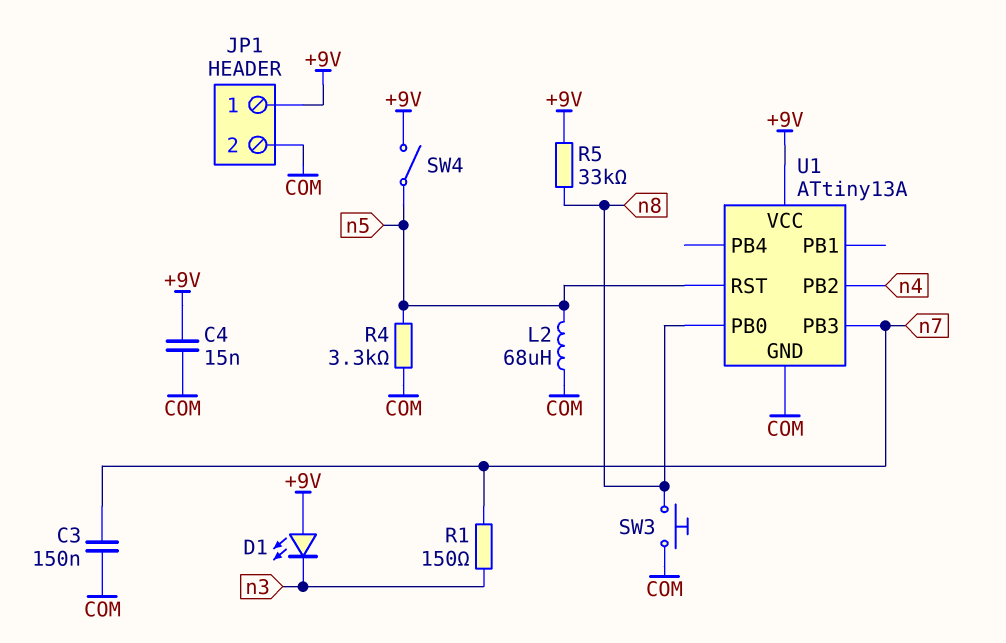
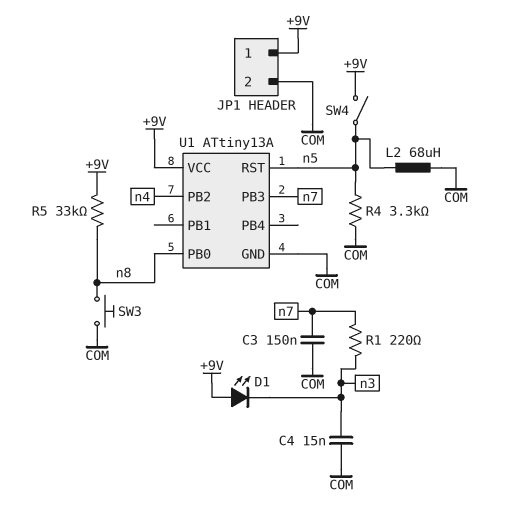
C4: 15nF (+9V, COM) -> 15nF (COM, n3)
R1: 150 (n3, n7) -> 220 (n3, n7)

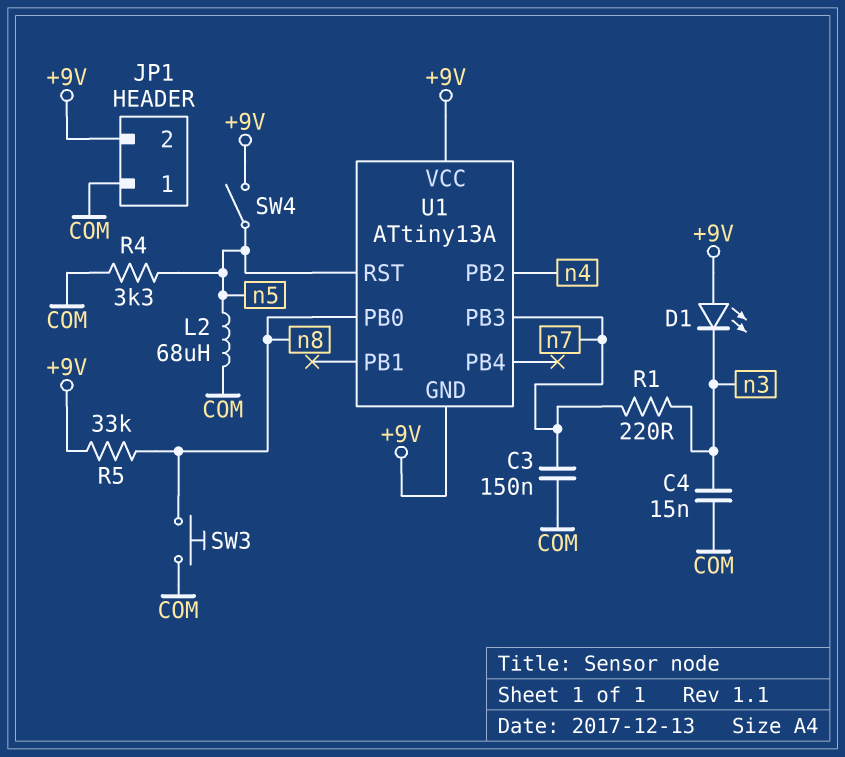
JP1 pin 1: +9V -> COM
JP1 pin 2: COM -> +9V
U1 pin GND: COM -> +9V

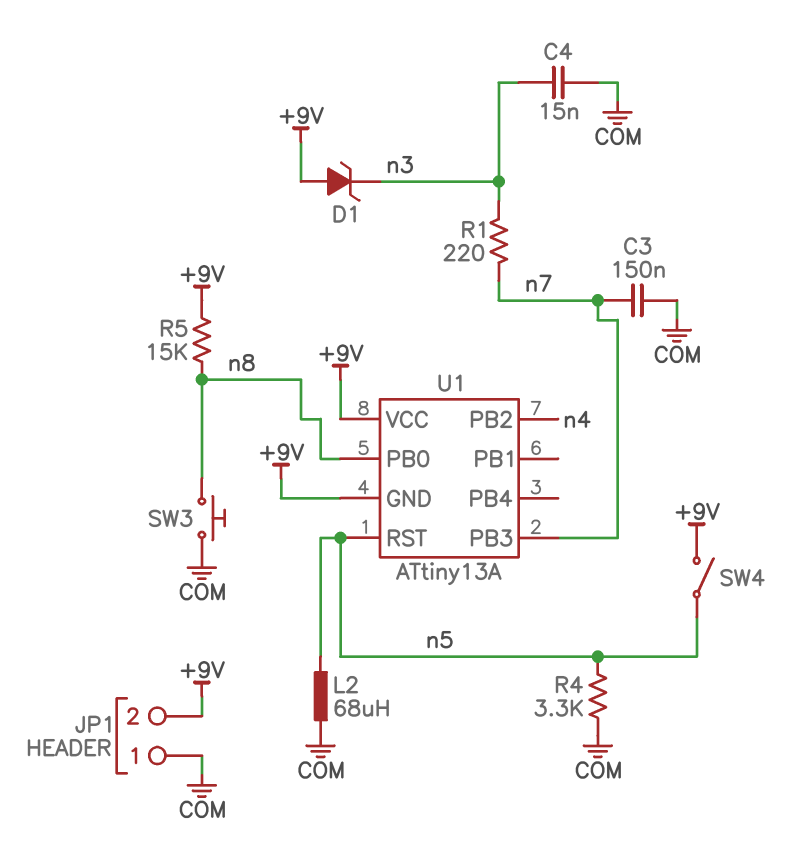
D1: LED (A +9V, K n3) -> zener (A +9V, K n3)
R5: 33k (+9V, n8) -> 15k (+9V, n8)

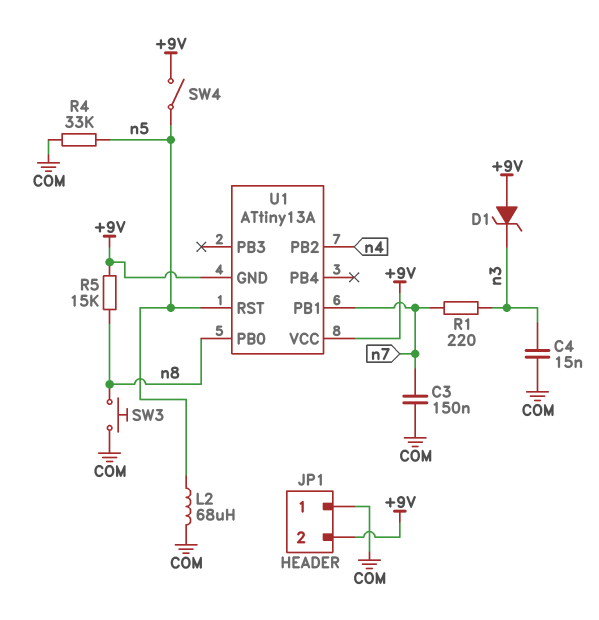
R4: 3.3k (COM, n5) -> 33k (COM, n5)
U1 pin PB1: none -> n7
U1 pin PB3: n7 -> none

